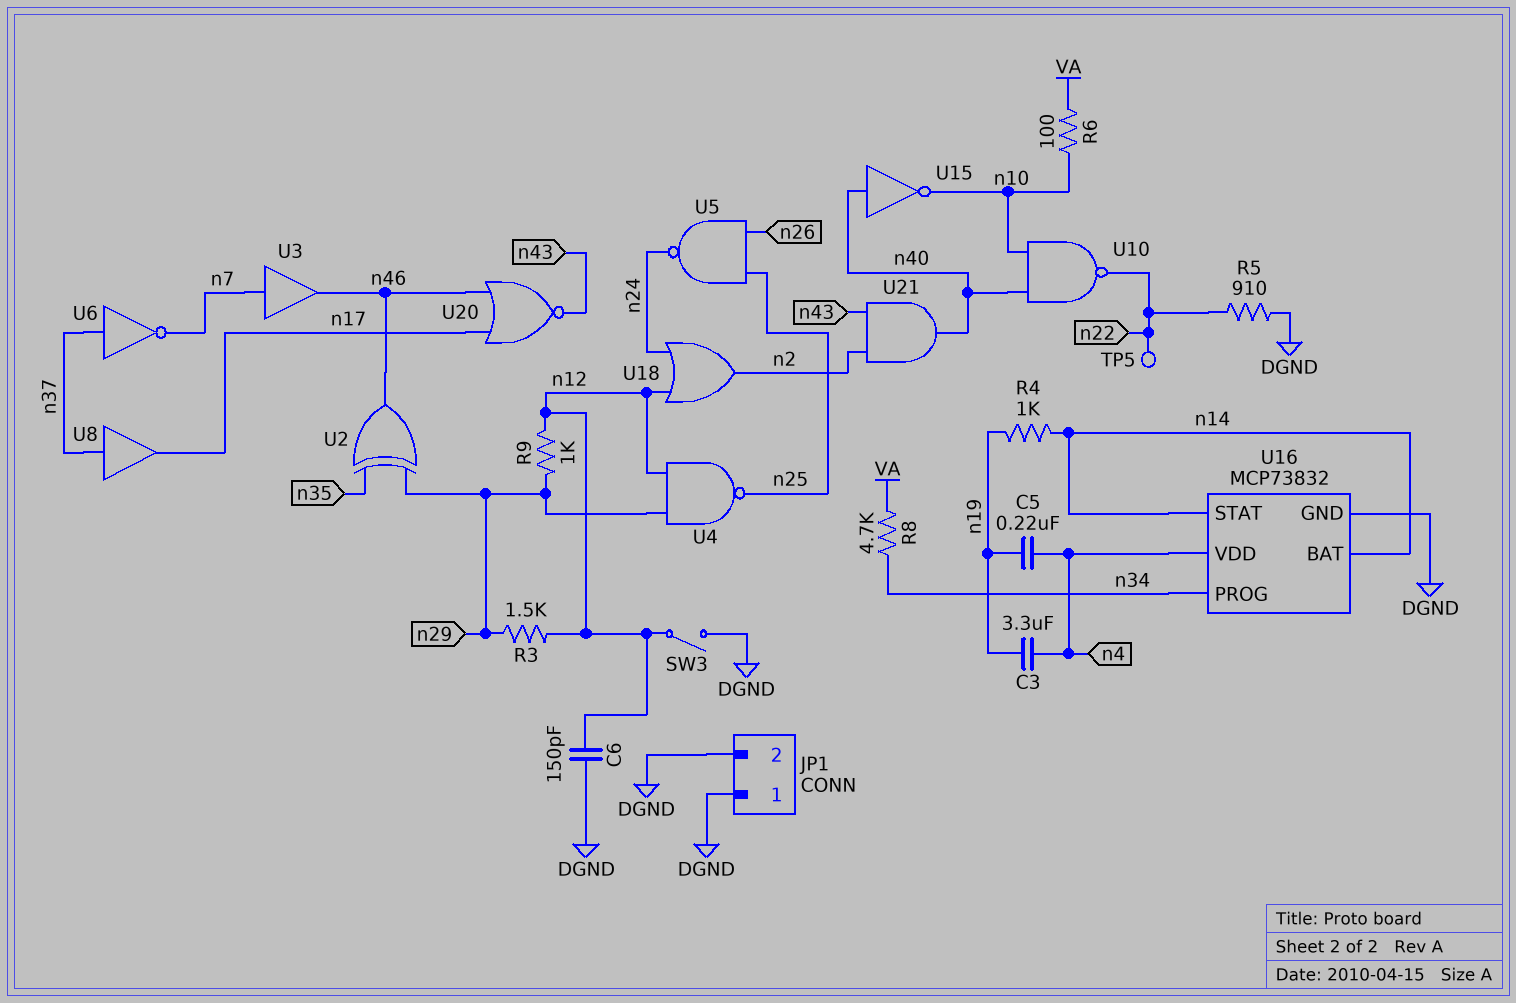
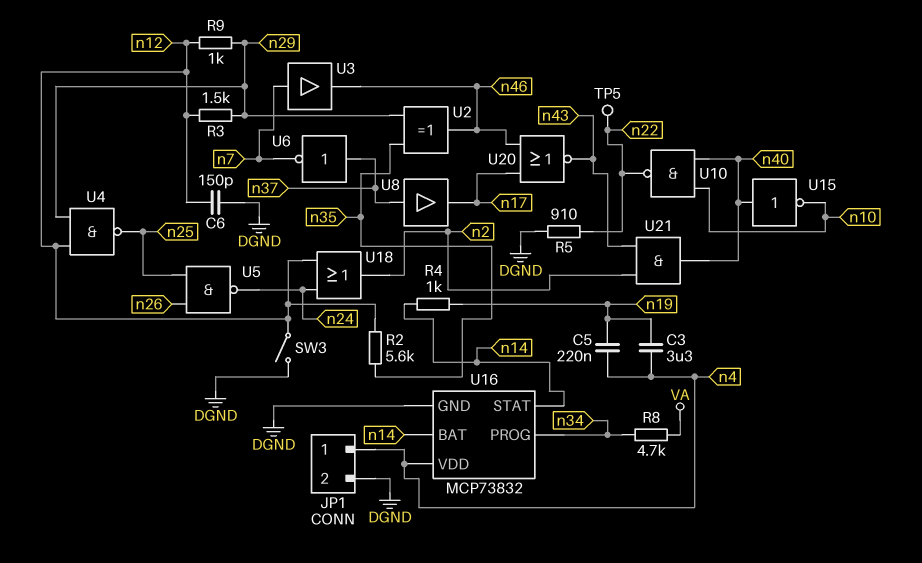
JP1 pin 1: DGND -> n4
R2: none -> 5.6k (n12, n35)
R6: 100 (VA, n10) -> none

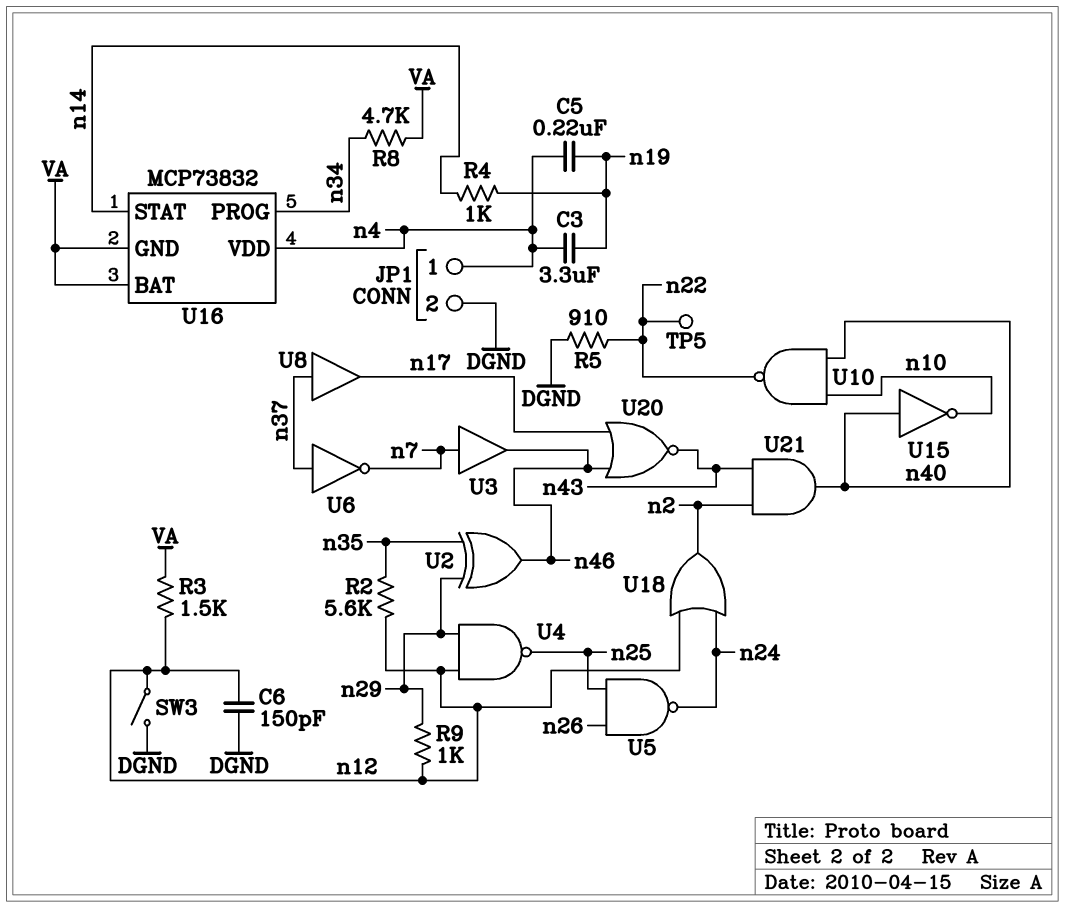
R3: 1.5k (n12, n29) -> 1.5k (VA, n12)
U16 pin BAT: n14 -> VA
U16 pin GND: DGND -> VA

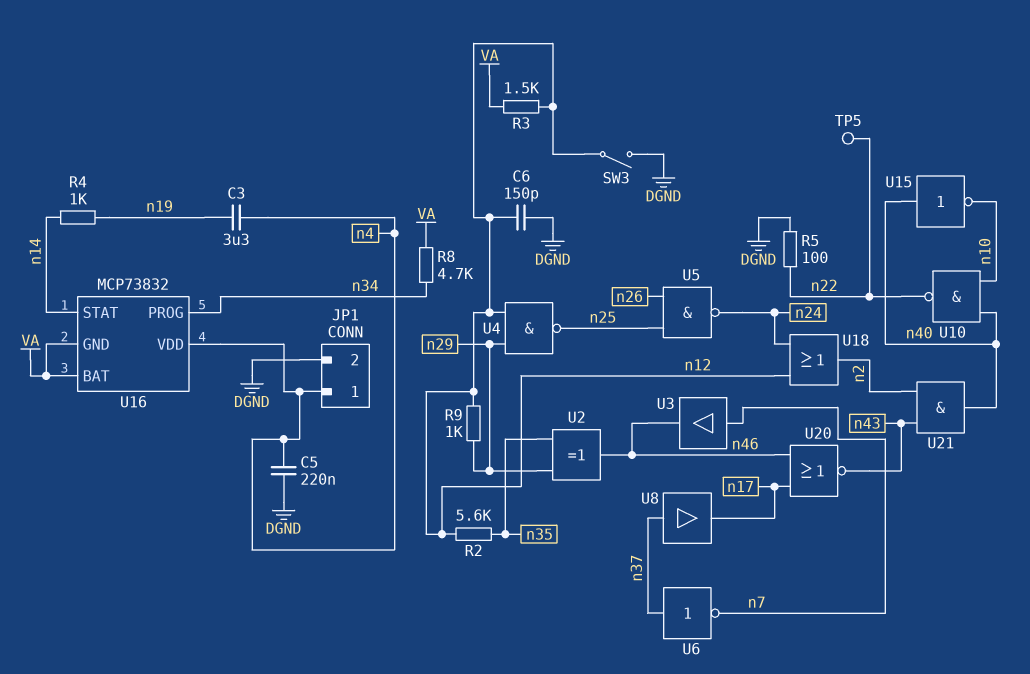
C5: 220nF (n4, n19) -> 220nF (DGND, n4)
R5: 910 (DGND, n22) -> 100 (DGND, n22)

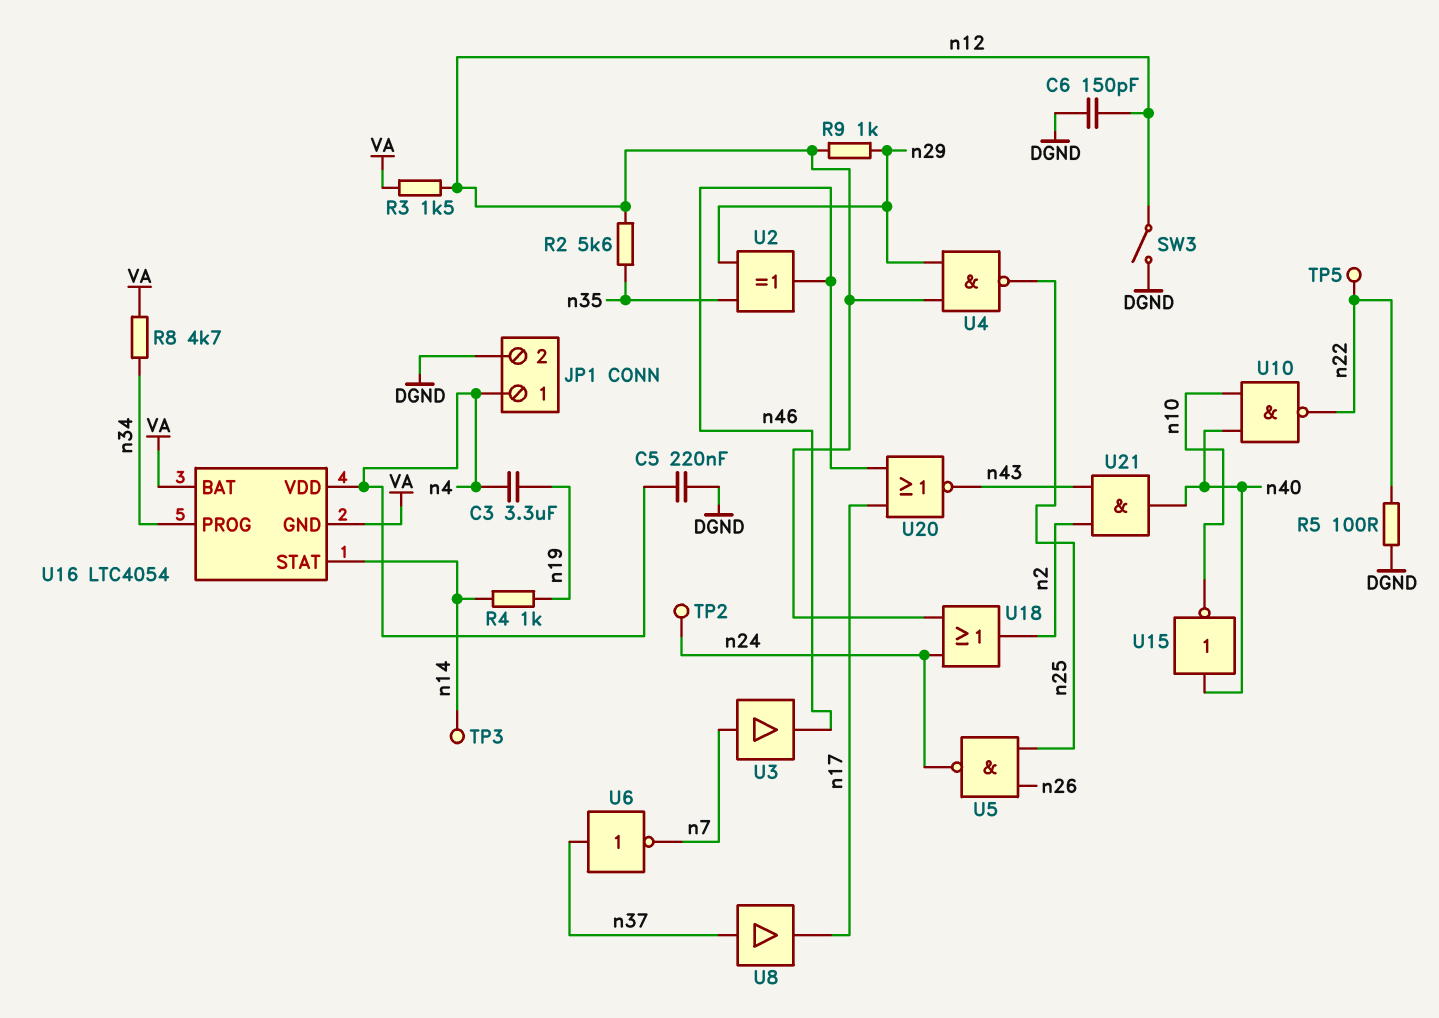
TP2: none -> test point (n24)
TP3: none -> test point (n14)
U16: MCP73832 -> LTC4054

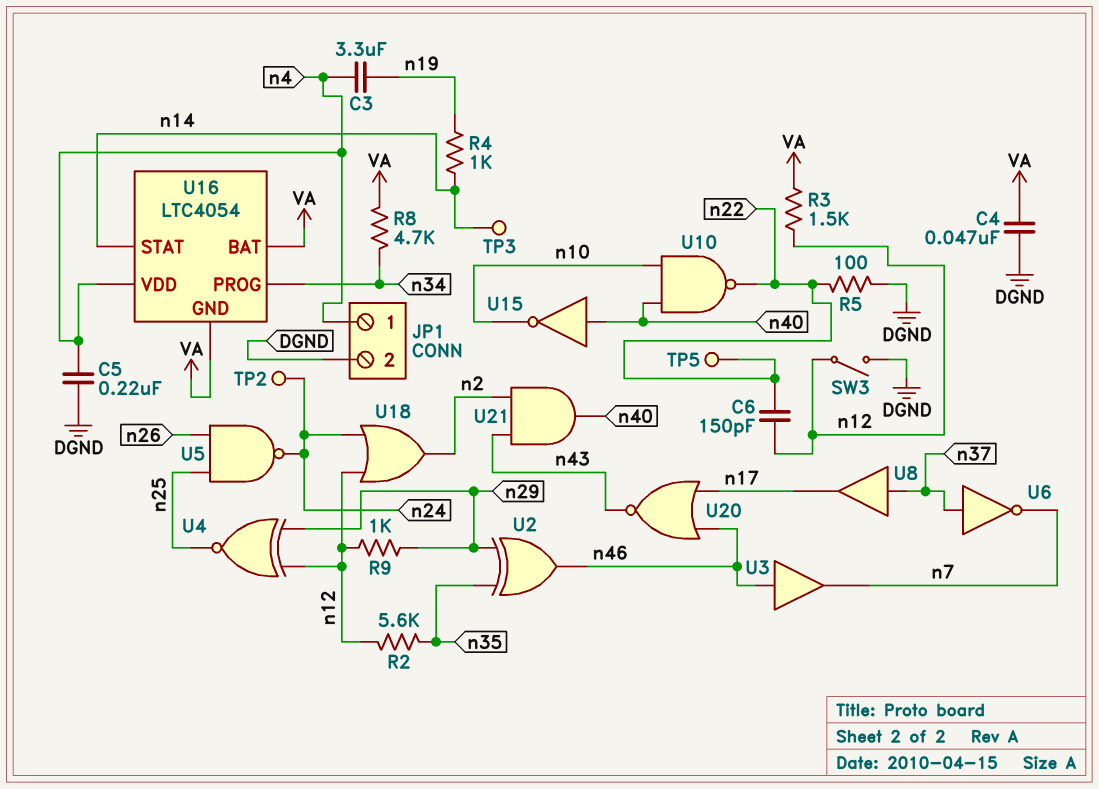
C4: none -> 47nF (DGND, VA)
C6: 150pF (DGND, n12) -> 150pF (n12, n22)
U3: buffer (in n7, out n46) -> buffer (in n46, out n7)
U4: NAND (in n12, in n29, out n25) -> XNOR (in n12, in n29, out n25)

